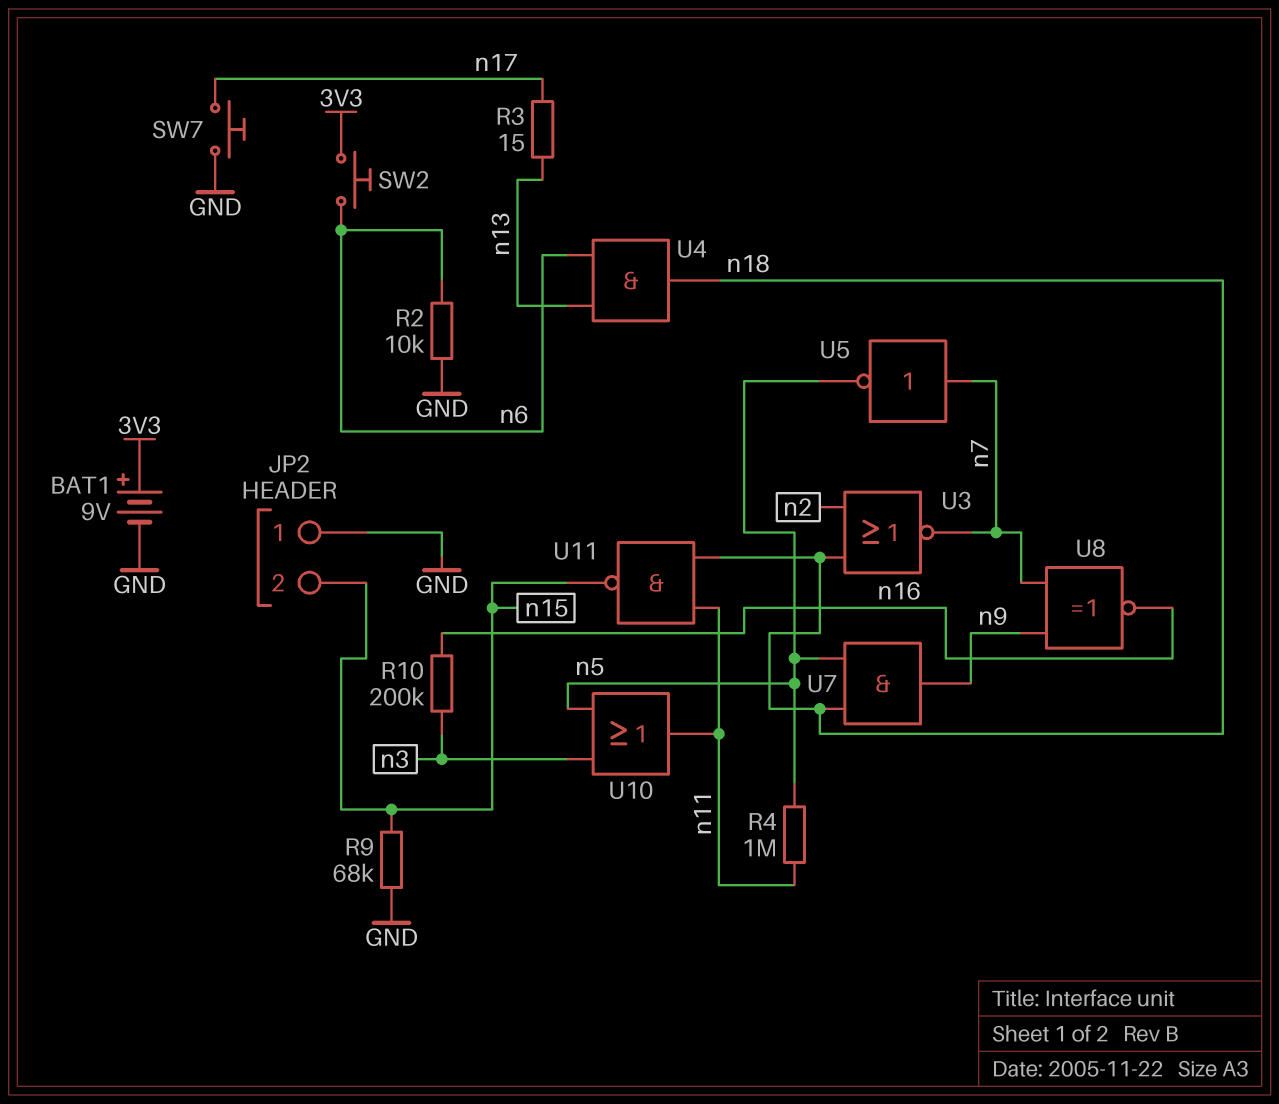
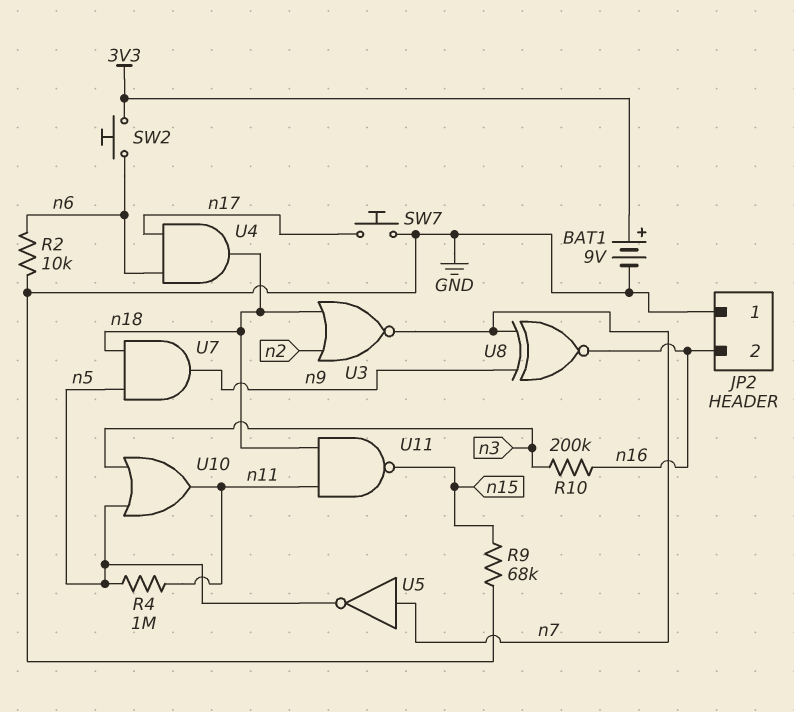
JP2 pin 2: n15 -> n16
R3: 15 (n13, n17) -> none
U4: AND (in n6, in n13, out n18) -> AND (in n6, in n17, out n18)

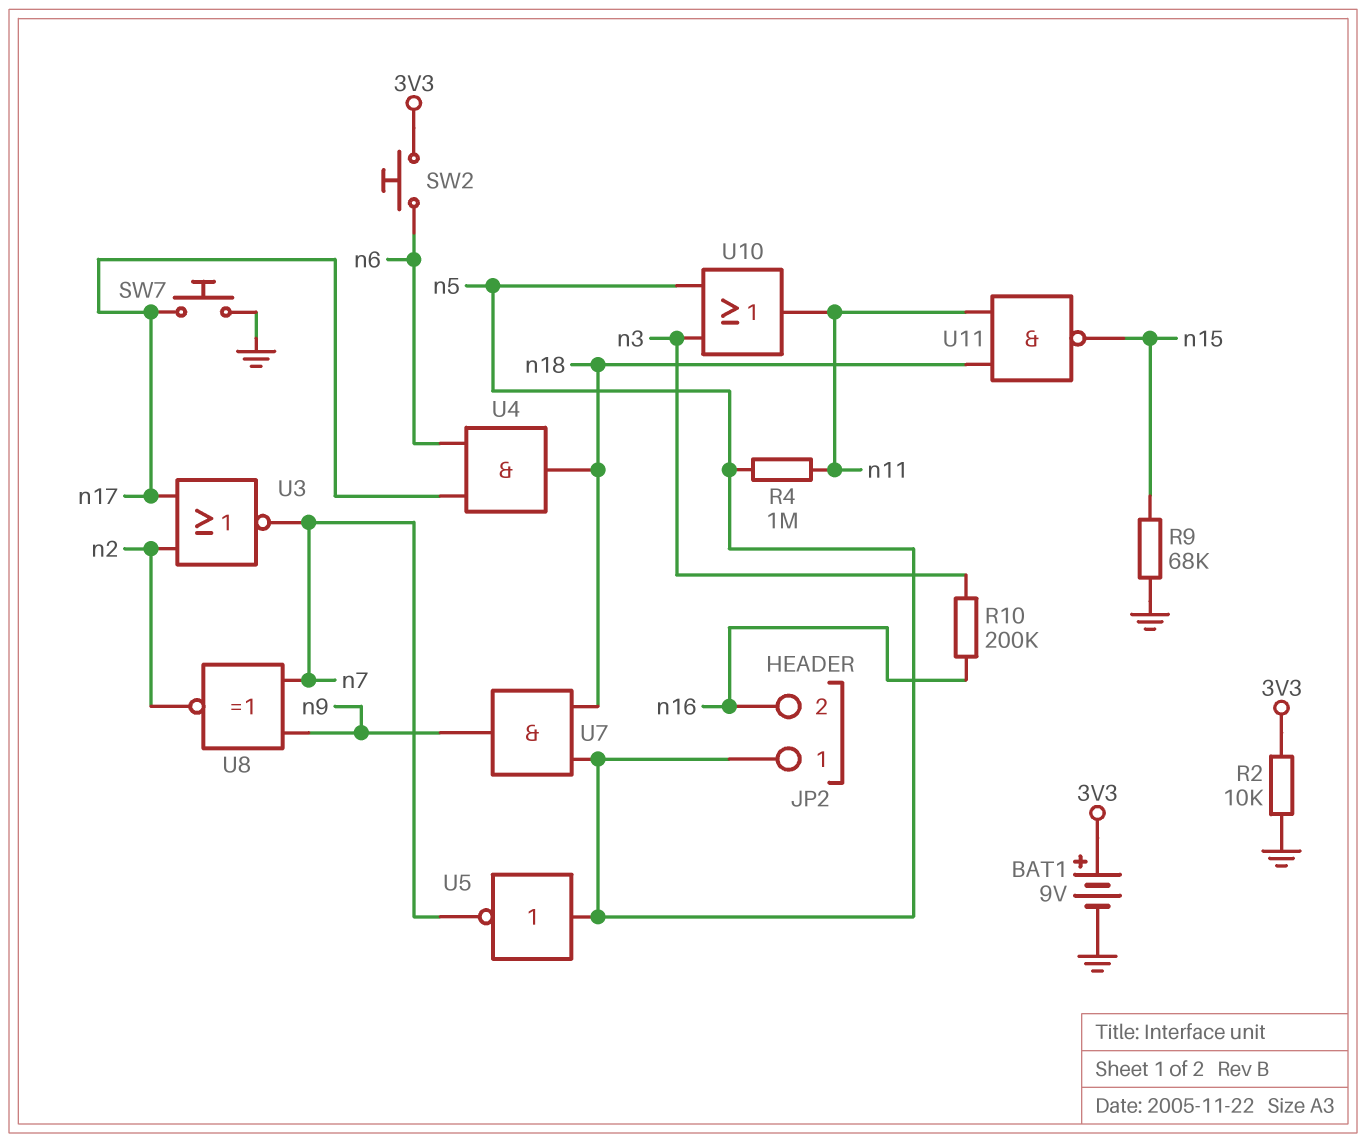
JP2 pin 1: GND -> n5
R2: 10k (GND, n6) -> 10k (3V3, GND)
U3: NOR (in n2, in n18, out n7) -> NOR (in n2, in n17, out n7)
U5: NOT (in n7, out n5) -> NOT (in n5, out n7)
U8: XNOR (in n7, in n9, out n16) -> XNOR (in n7, in n9, out n2)

